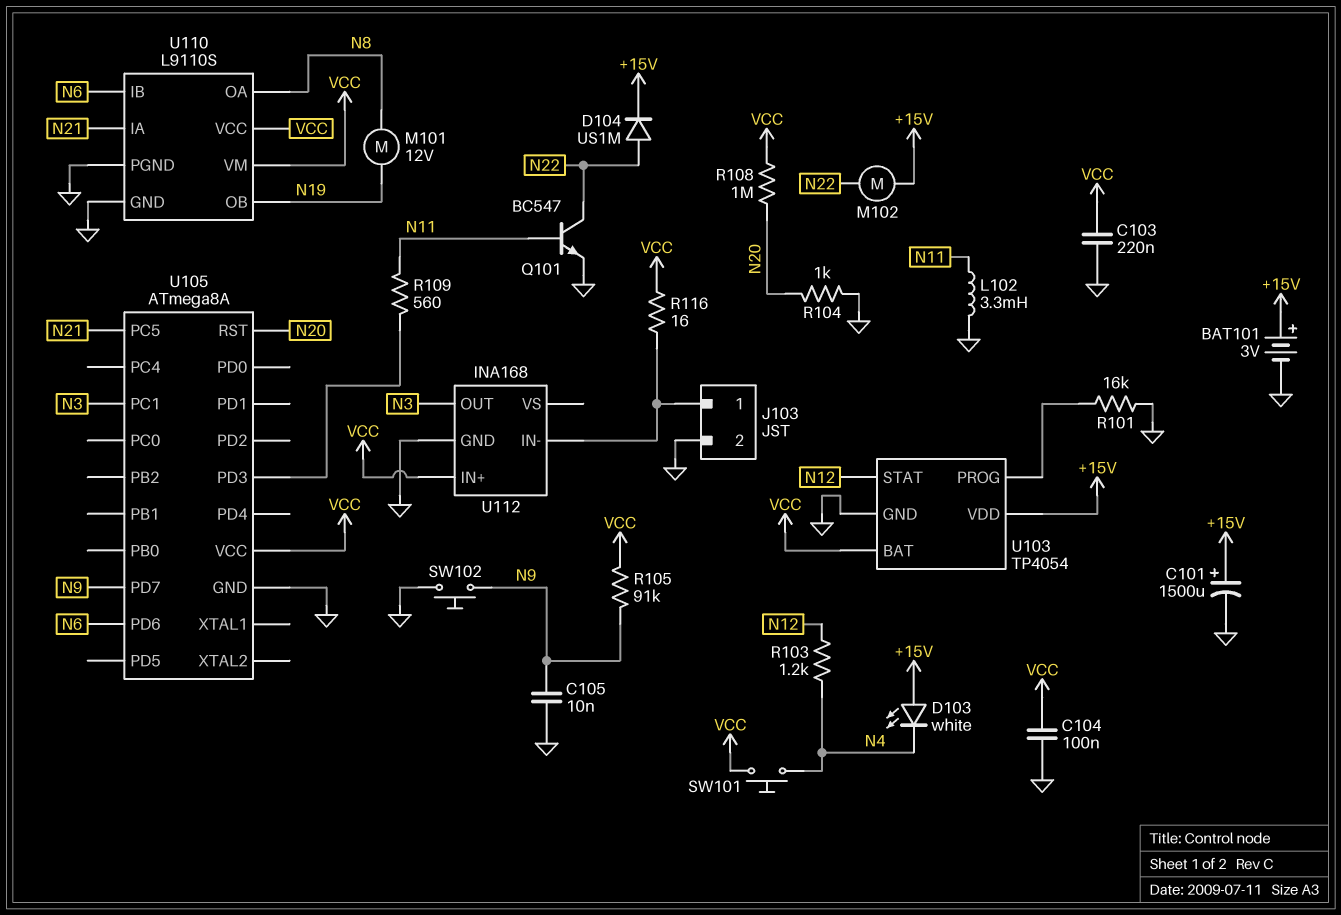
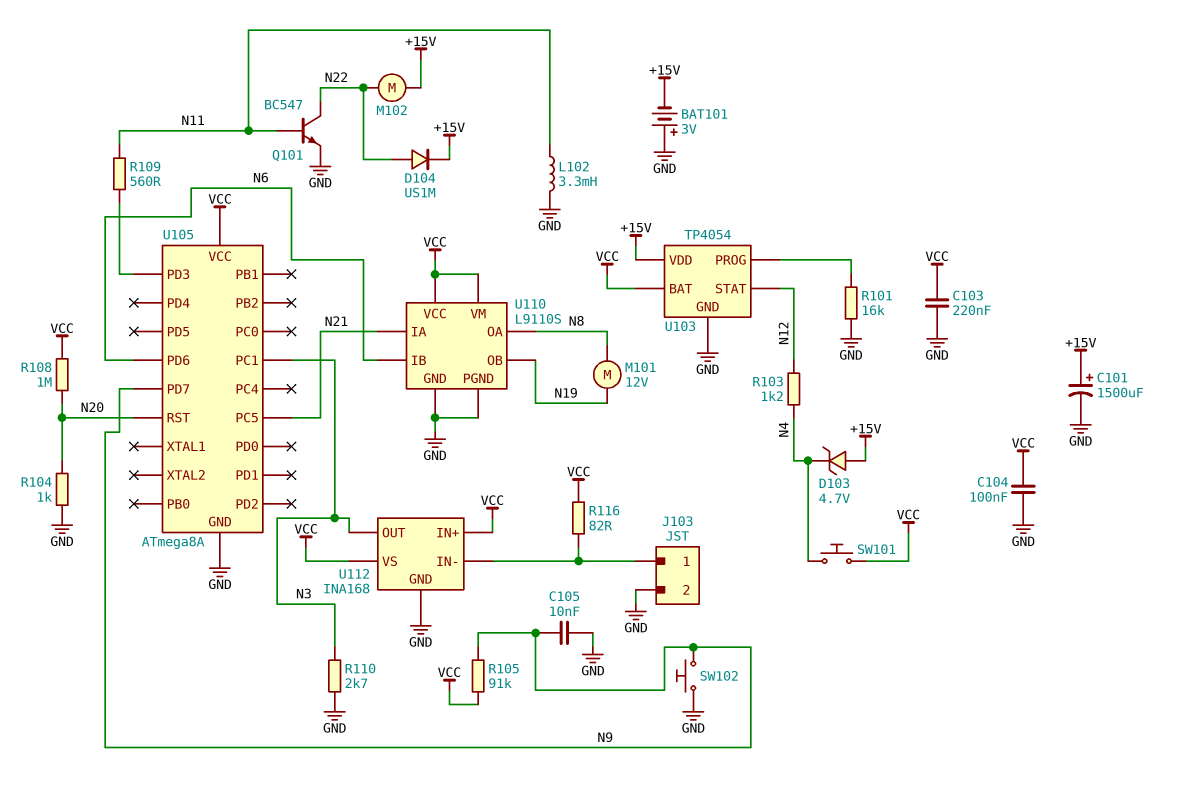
BAT101: 3V (plus +15V, minus GND) -> 3V (plus GND, minus +15V)
D103: LED white (A +15V, K N4) -> zener 4.7V (A +15V, K N4)
R110: none -> 2.7k (GND, N3)
R116: 16 (J103/1, VCC) -> 82 (J103/1, VCC)
U112 pin VS: none -> VCC

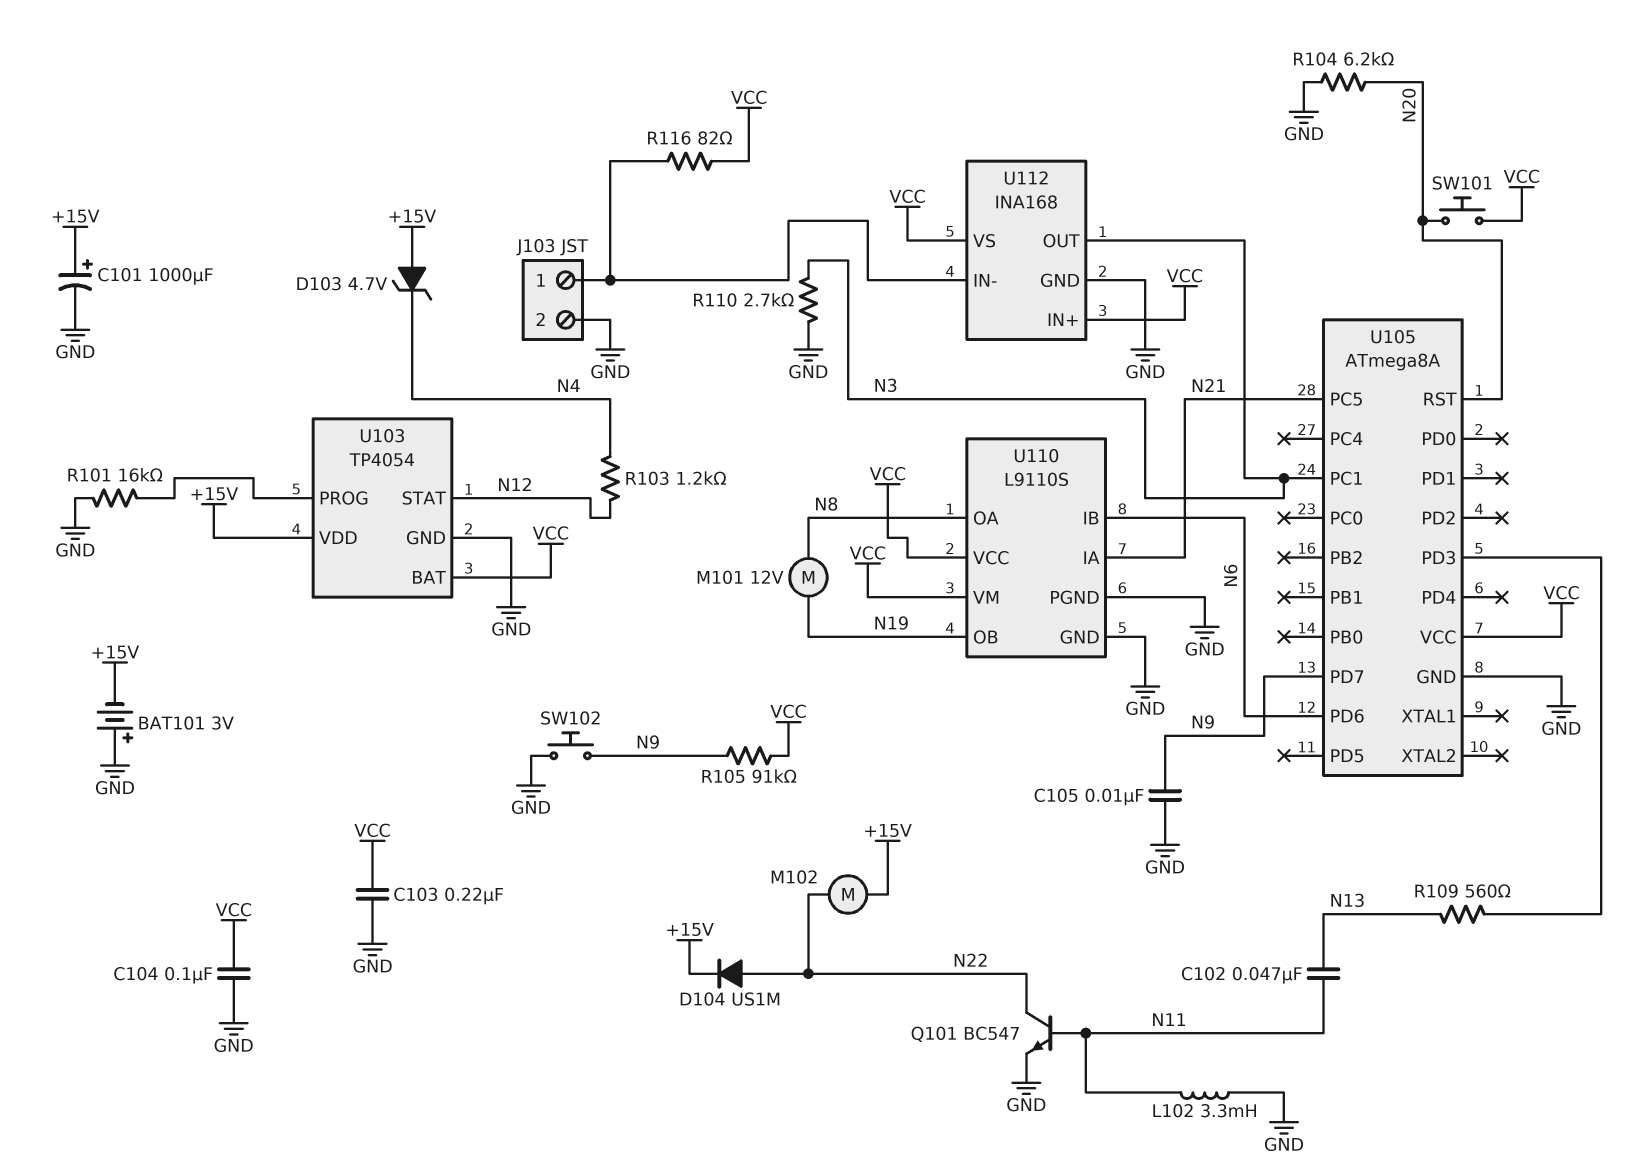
C101: 1500uF (plus +15V, minus GND) -> 1000uF (plus +15V, minus GND)
C102: none -> 47nF (N11, N13)
R104: 1k (GND, N20) -> 6.2k (GND, N20)
R108: 1M (N20, VCC) -> none
R109: 560 (N11, U105/PD3) -> 560 (N13, U105/PD3)
SW101: button (N4, VCC) -> button (N20, VCC)

